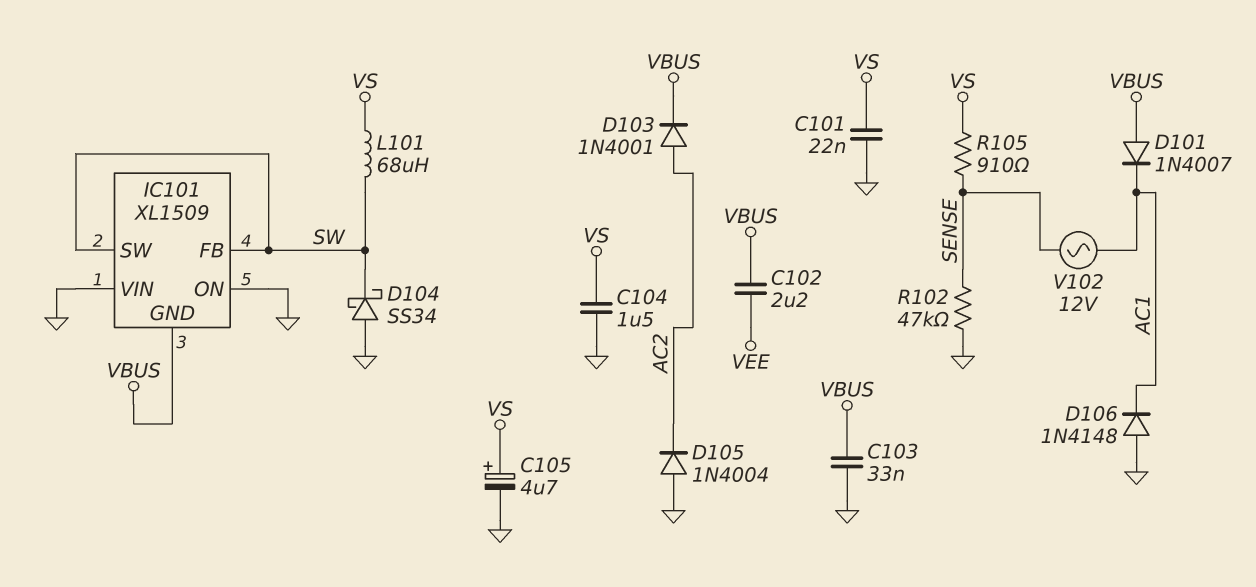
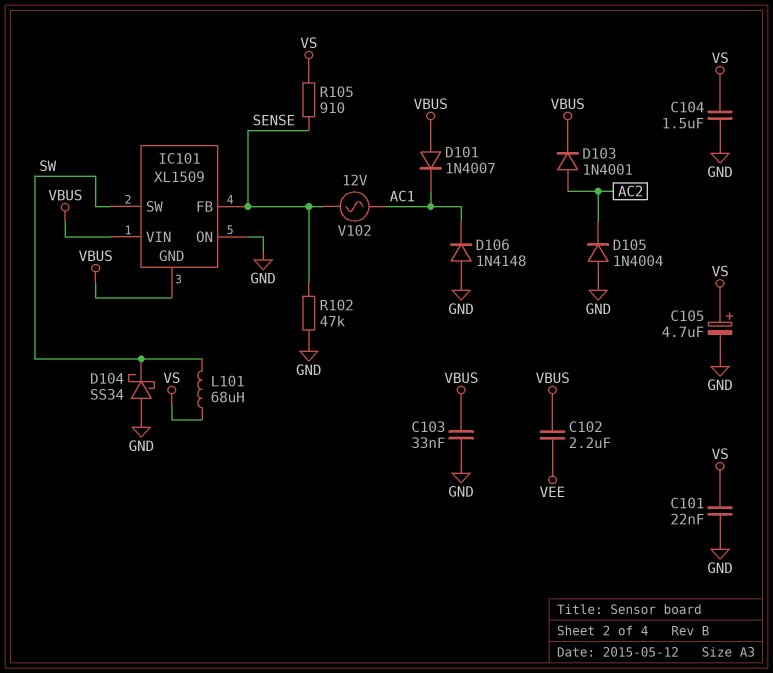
IC101 pin FB: SW -> SENSE
IC101 pin VIN: GND -> VBUS

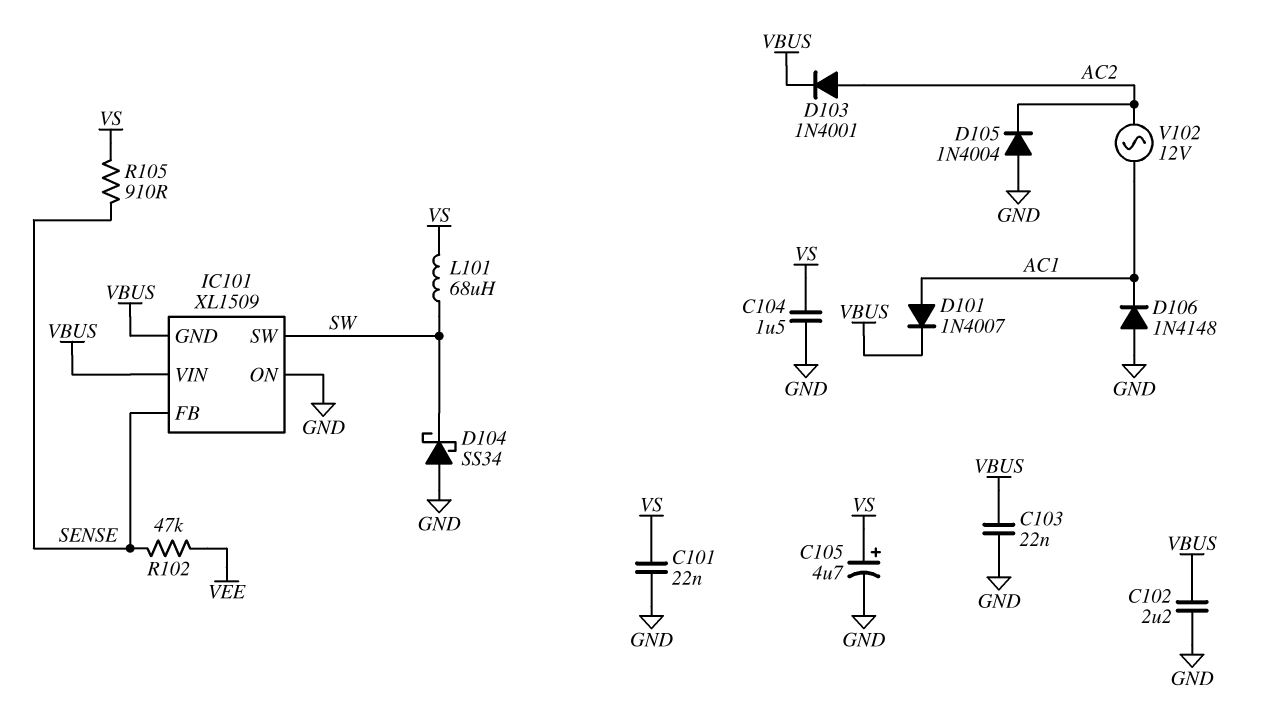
C102: 2.2uF (VBUS, VEE) -> 2.2uF (GND, VBUS)
C103: 33nF (GND, VBUS) -> 22nF (GND, VBUS)
D101: diode 1N4007 (A VBUS, K AC1) -> diode 1N4007 (A AC1, K VBUS)
R102: 47k (GND, SENSE) -> 47k (SENSE, VEE)
V102: AC 12V (AC1, SENSE) -> AC 12V (AC1, AC2)

